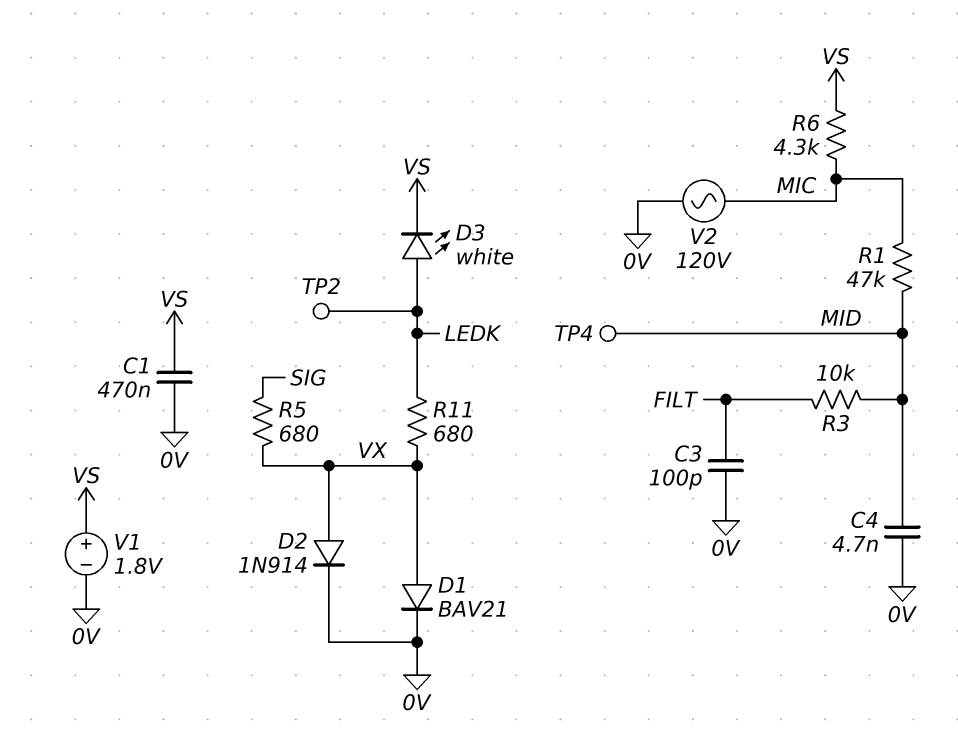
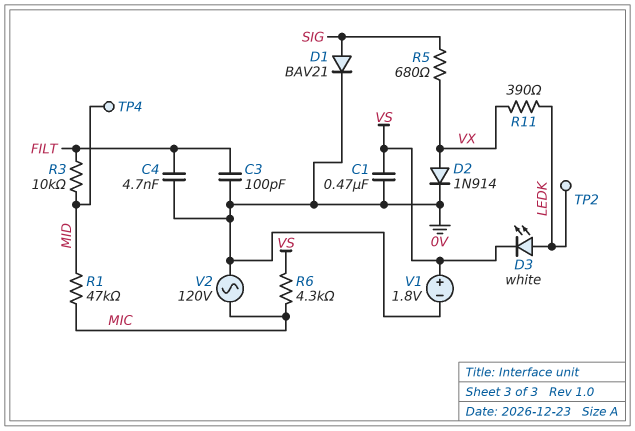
C4: 4.7nF (0V, MID) -> 4.7nF (0V, FILT)
D1: diode BAV21 (A VX, K 0V) -> diode BAV21 (A SIG, K 0V)
R11: 680 (LEDK, VX) -> 390 (LEDK, VX)

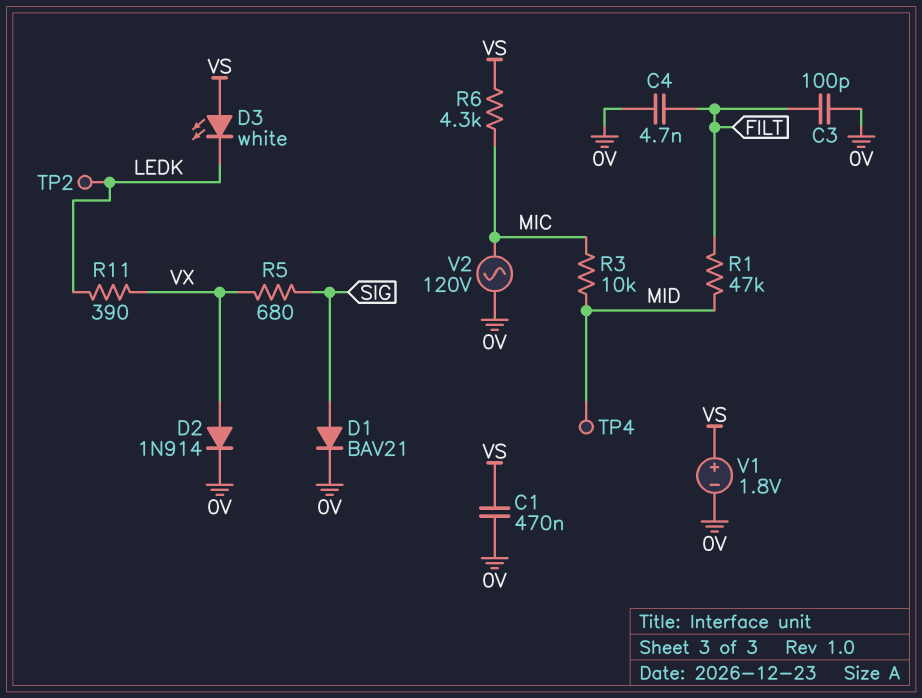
D3: LED white (A LEDK, K VS) -> LED white (A VS, K LEDK)
R1: 47k (MIC, MID) -> 47k (FILT, MID)
R3: 10k (FILT, MID) -> 10k (MIC, MID)

